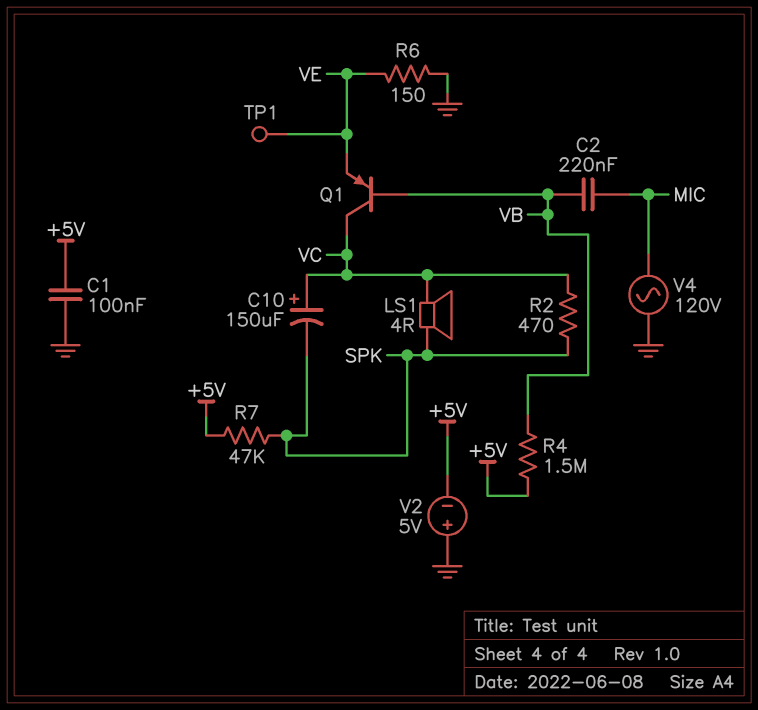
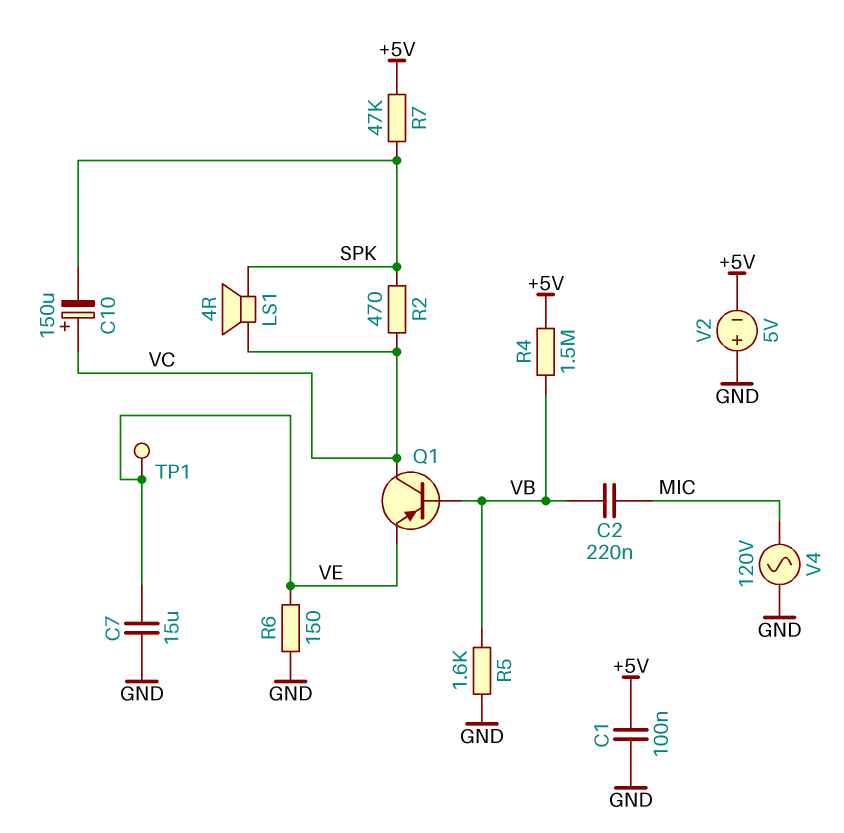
C7: none -> 15uF (GND, VE)
R5: none -> 1.6k (GND, VB)

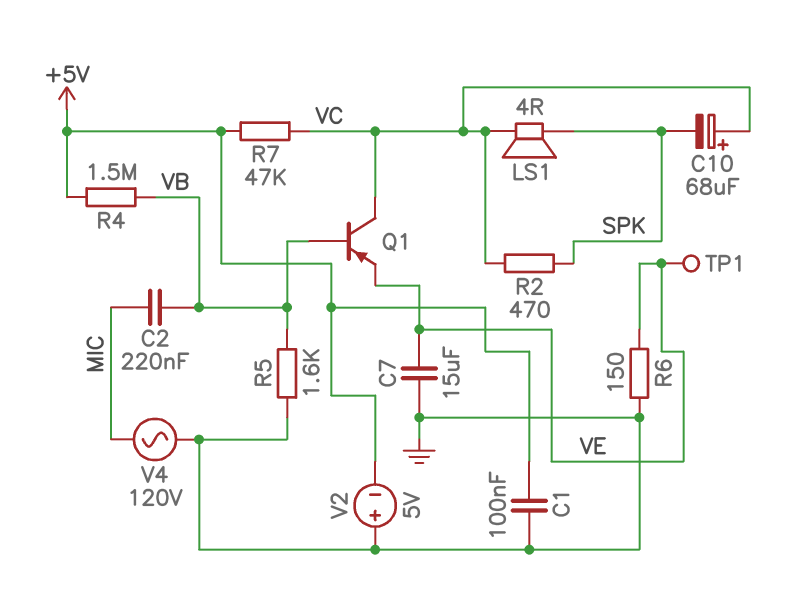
C10: 150uF (plus VC, minus SPK) -> 68uF (plus VC, minus SPK)
R7: 47k (+5V, SPK) -> 47k (+5V, VC)

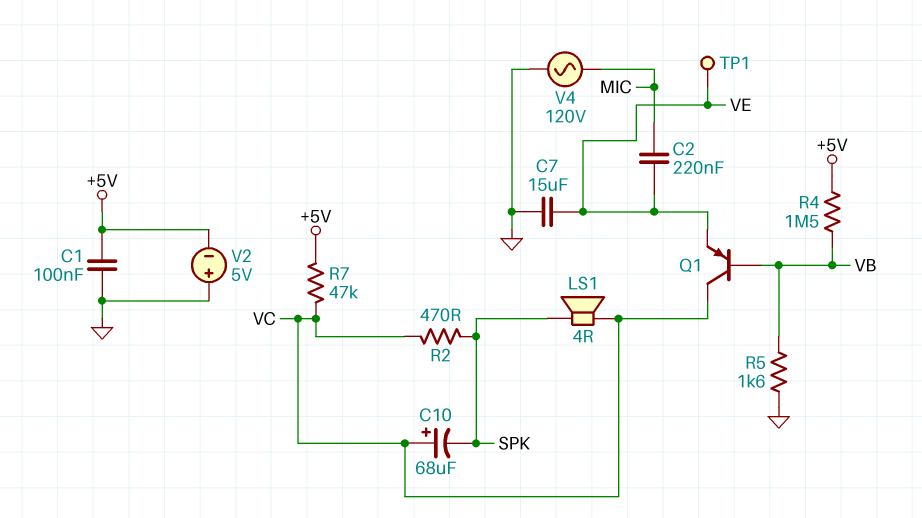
C2: 220nF (MIC, VB) -> 220nF (MIC, VE)
R6: 150 (GND, VE) -> none

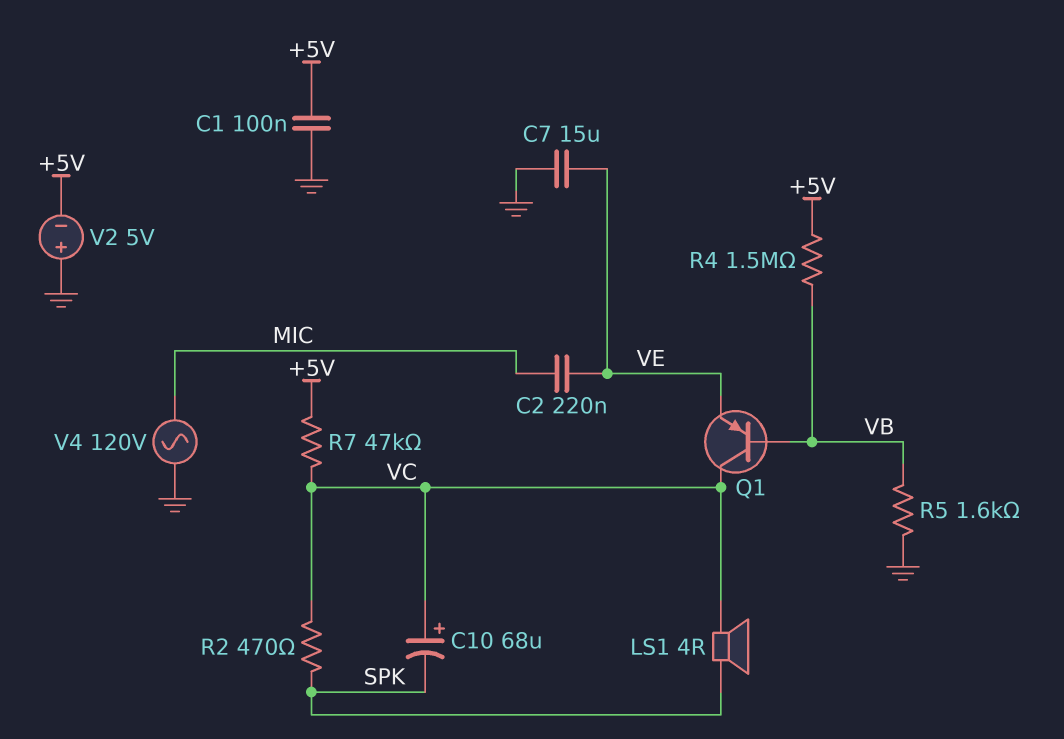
TP1: test point (VE) -> none

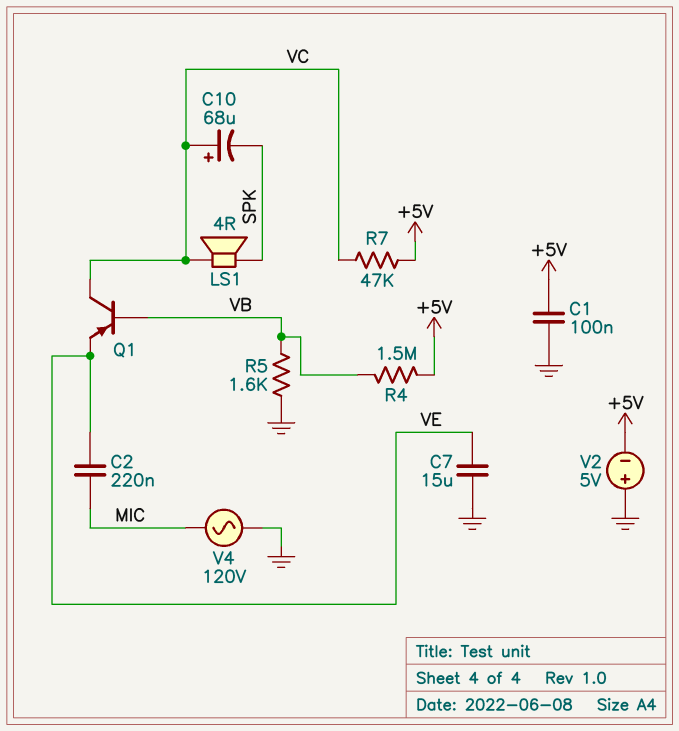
R2: 470 (SPK, VC) -> none

